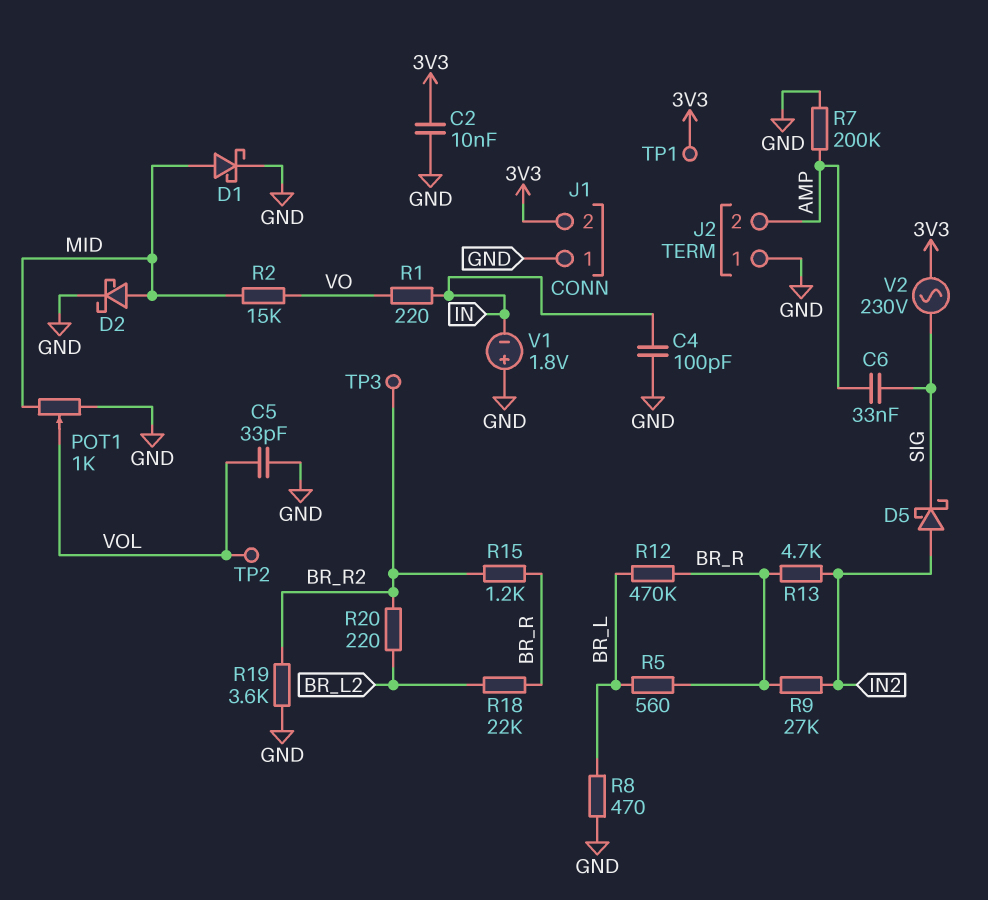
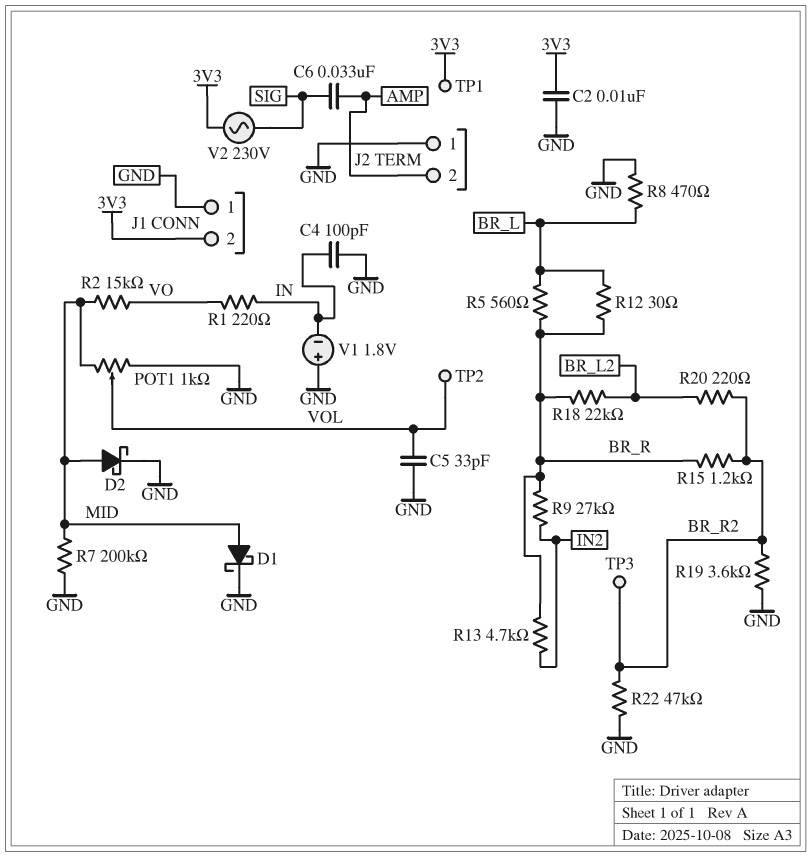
D5: schottky (A IN2, K SIG) -> none
R7: 200k (AMP, GND) -> 200k (GND, MID)
R12: 470k (BR_L, BR_R) -> 30 (BR_L, BR_R)
R22: none -> 47k (BR_R2, GND)

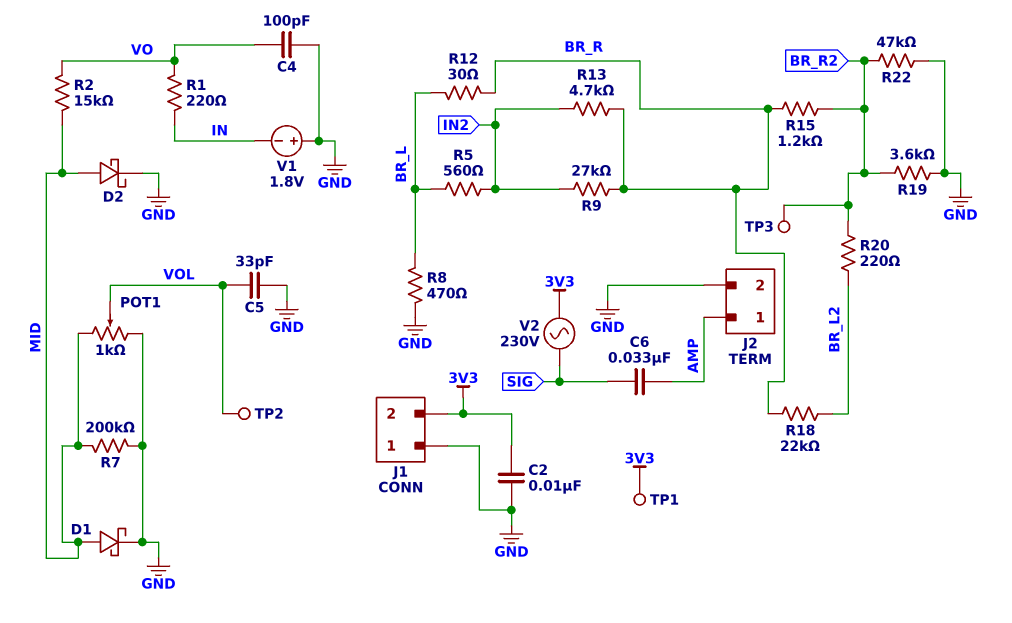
C4: 100pF (GND, IN) -> 100pF (GND, VO)
J2 pin 1: GND -> AMP
J2 pin 2: AMP -> GND
R5: 560 (BR_L, BR_R) -> 560 (BR_L, IN2)

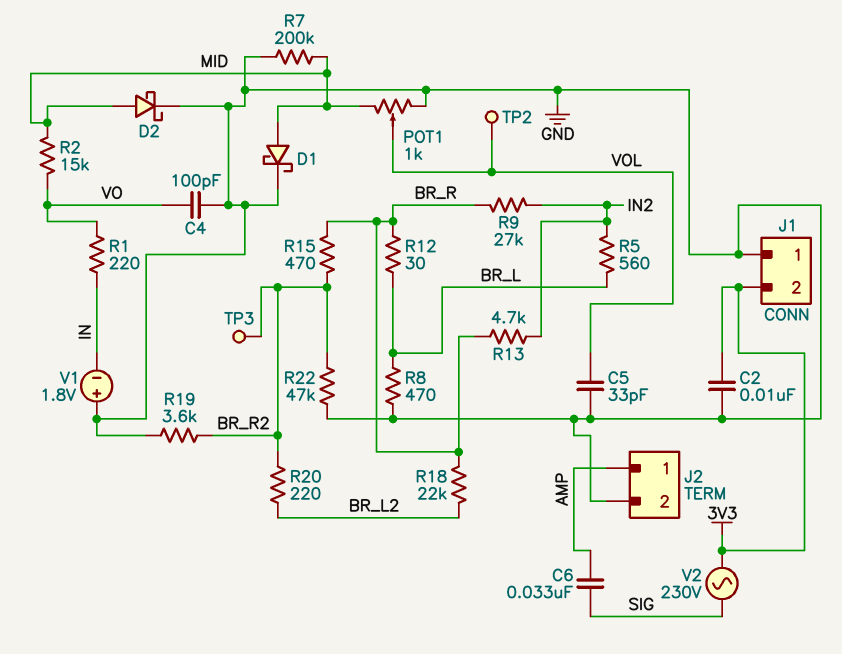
R15: 1.2k (BR_R, BR_R2) -> 470 (BR_R, BR_R2)
TP1: test point (3V3) -> none

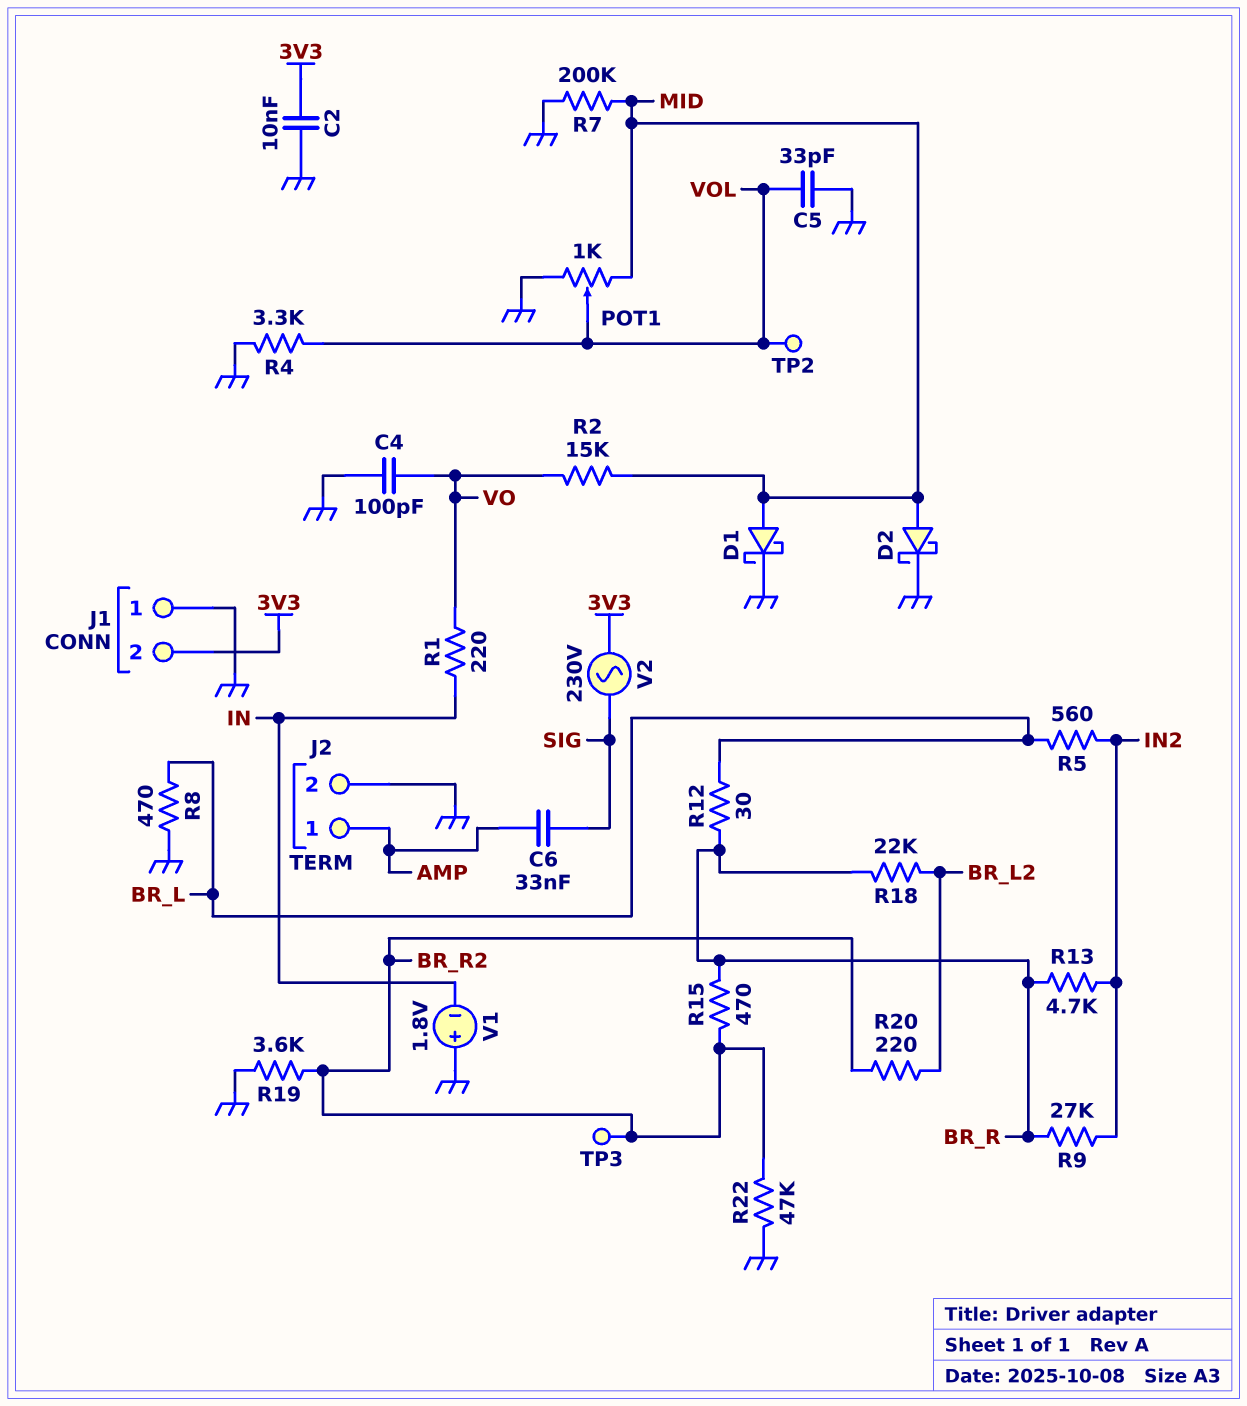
R4: none -> 3.3k (GND, VOL)

